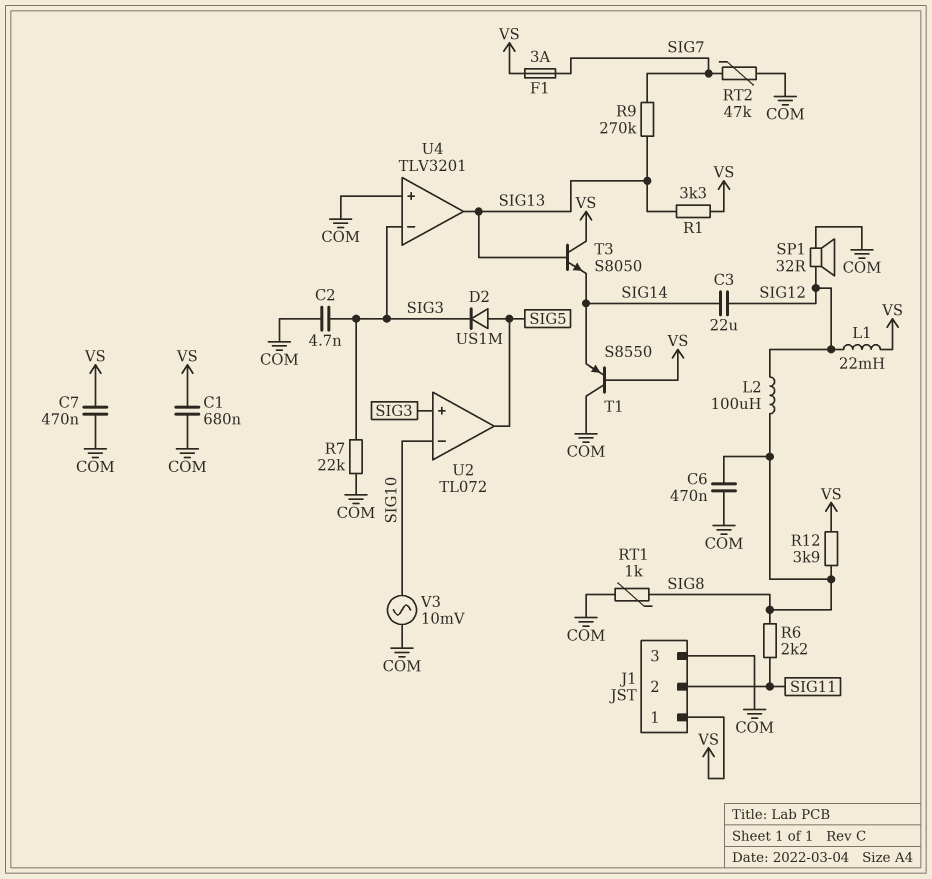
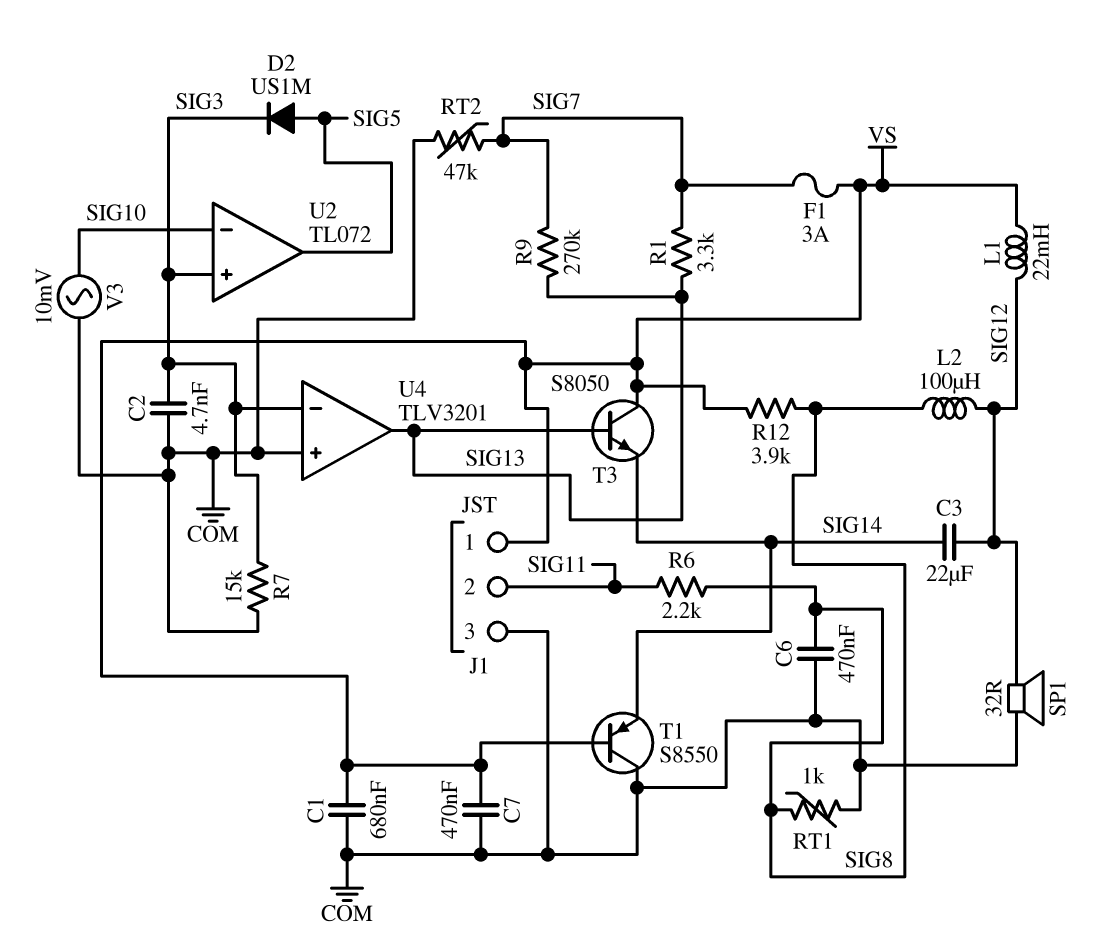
R1: 3.3k (SIG13, VS) -> 3.3k (SIG7, SIG13)
R7: 22k (COM, SIG3) -> 15k (COM, SIG3)

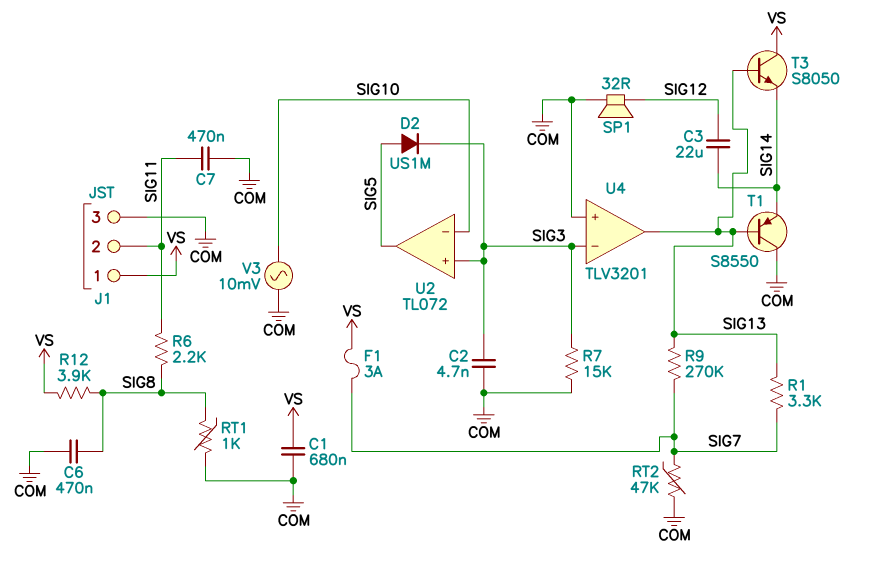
C7: 470nF (COM, VS) -> 470nF (COM, SIG11)
L1: 22mH (SIG12, VS) -> none
L2: 100uH (SIG8, SIG12) -> none
T1: PNP S8550 (B VS, C COM, E SIG14) -> PNP S8550 (B SIG13, C COM, E SIG14)

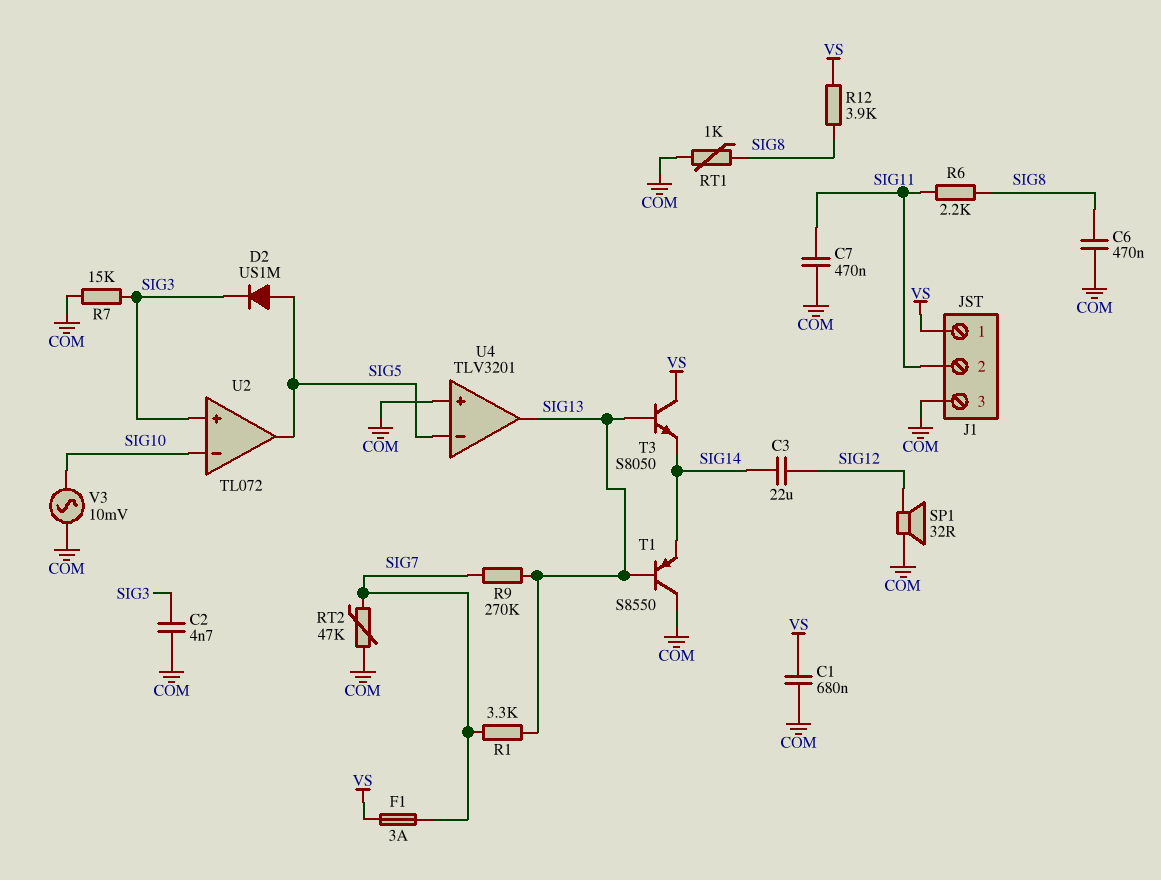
U4 pin in-: SIG3 -> SIG5

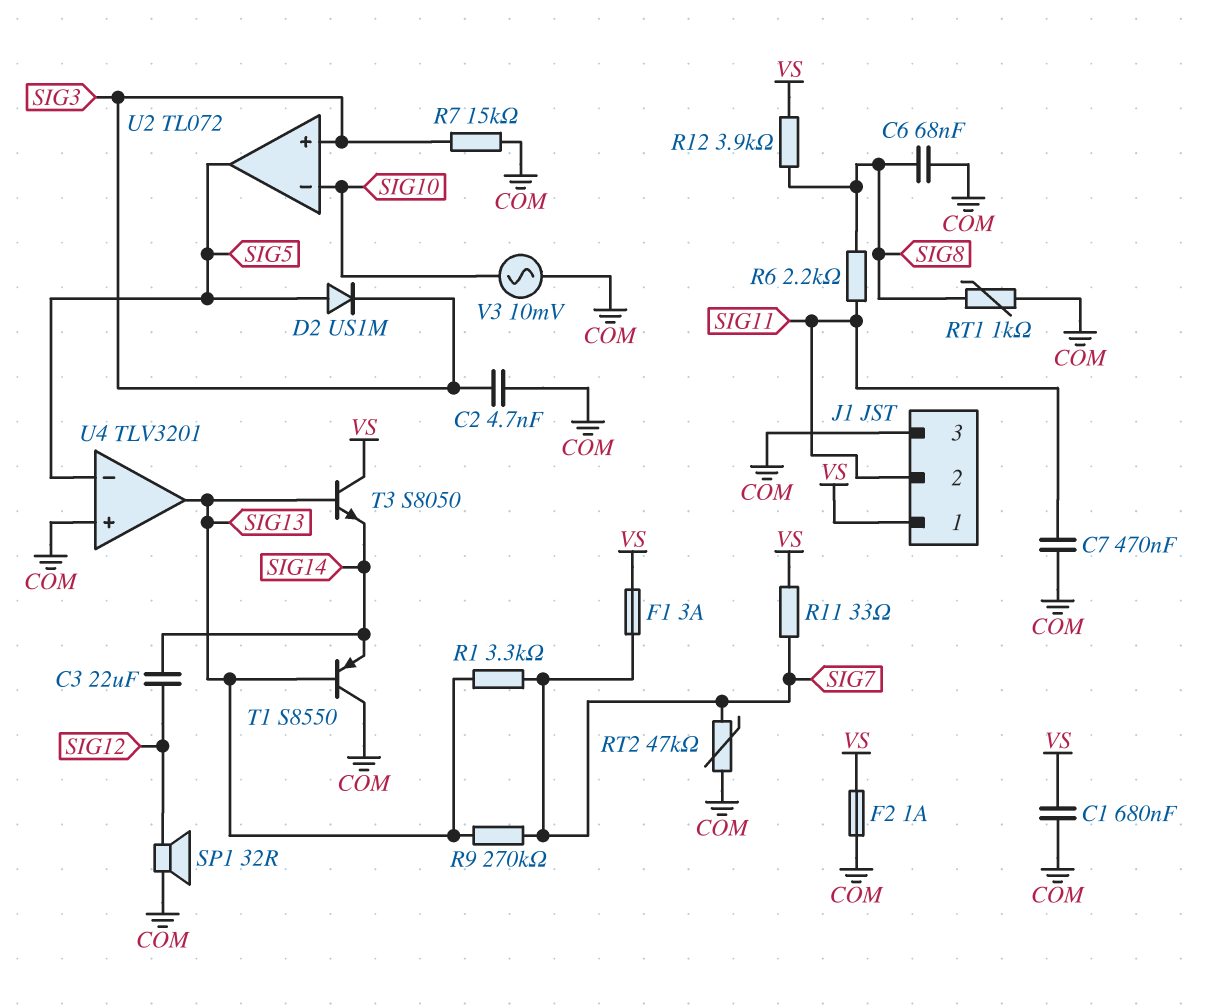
C6: 470nF (COM, SIG8) -> 68nF (COM, SIG8)
F2: none -> 1A (COM, VS)
R11: none -> 33 (SIG7, VS)

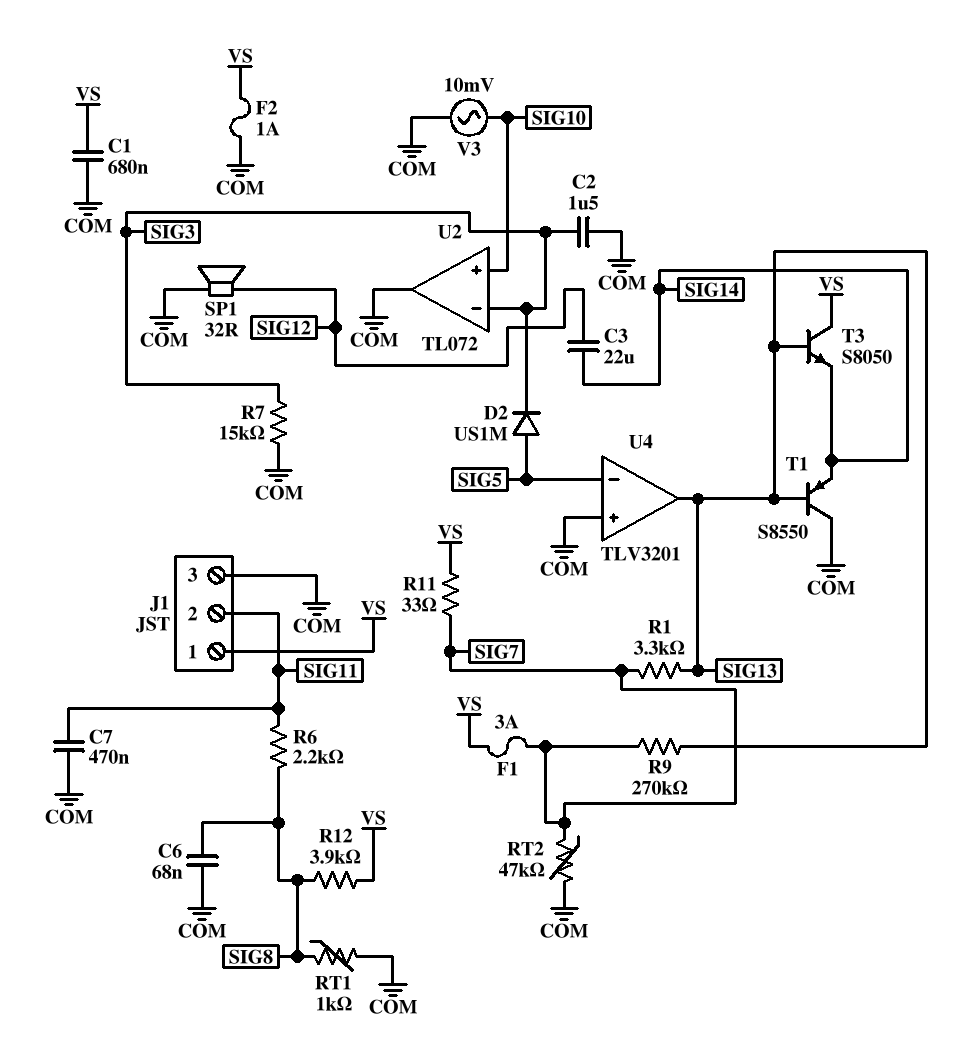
C2: 4.7nF (COM, SIG3) -> 1.5uF (COM, SIG3)
U2 pin in+: SIG3 -> SIG10
U2 pin in-: SIG10 -> SIG3
U2 pin out: SIG5 -> COM

